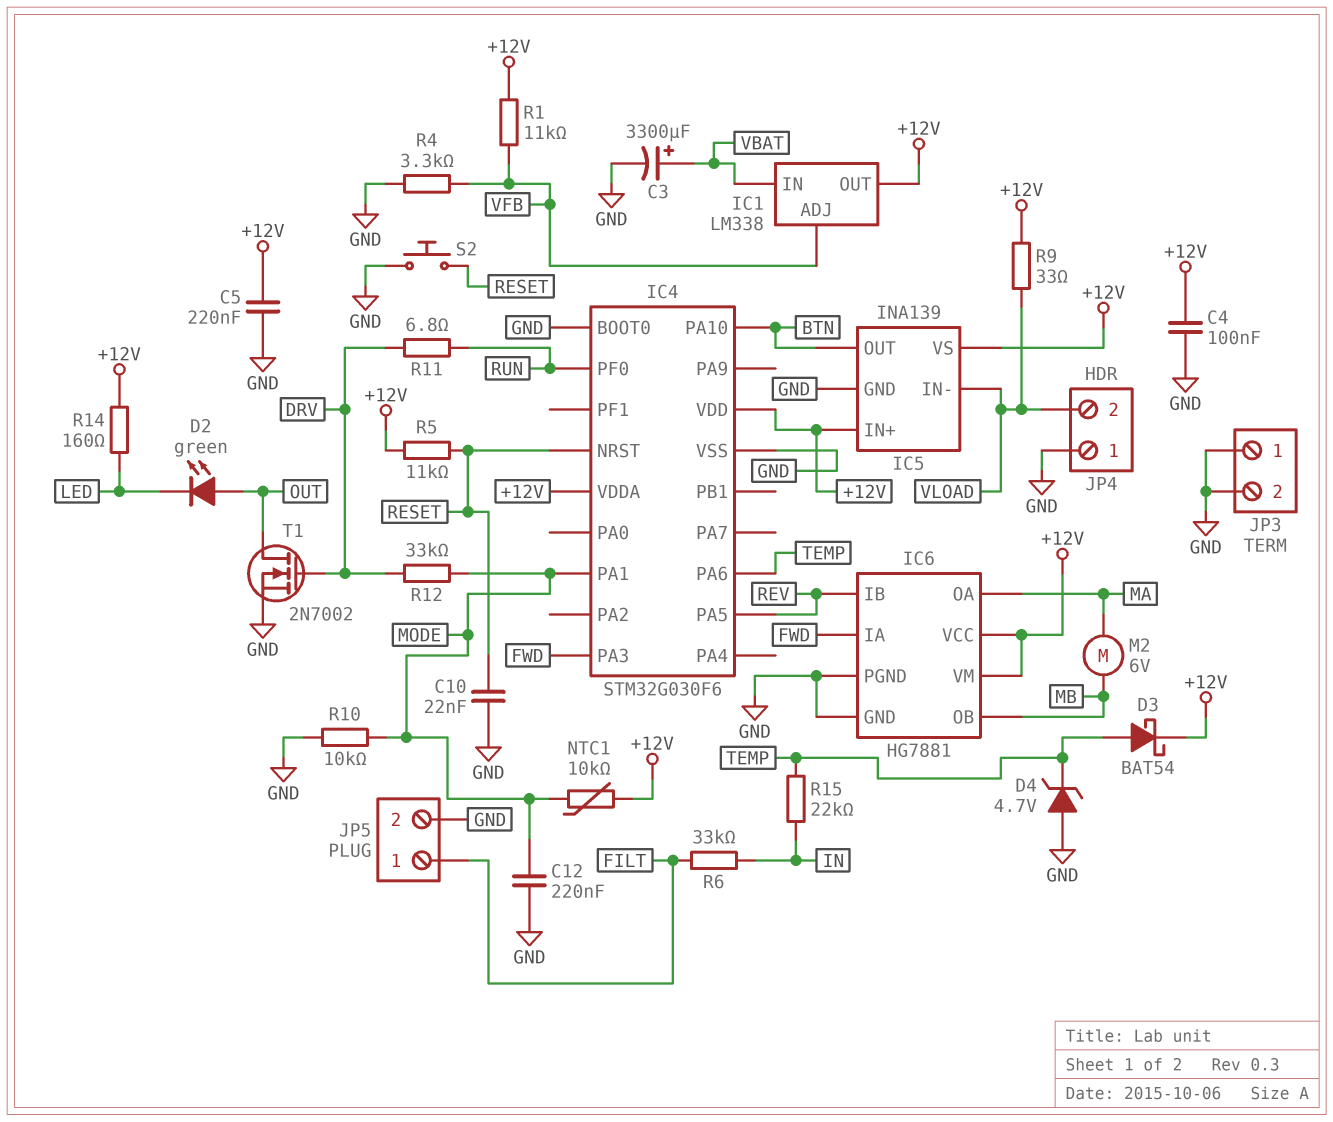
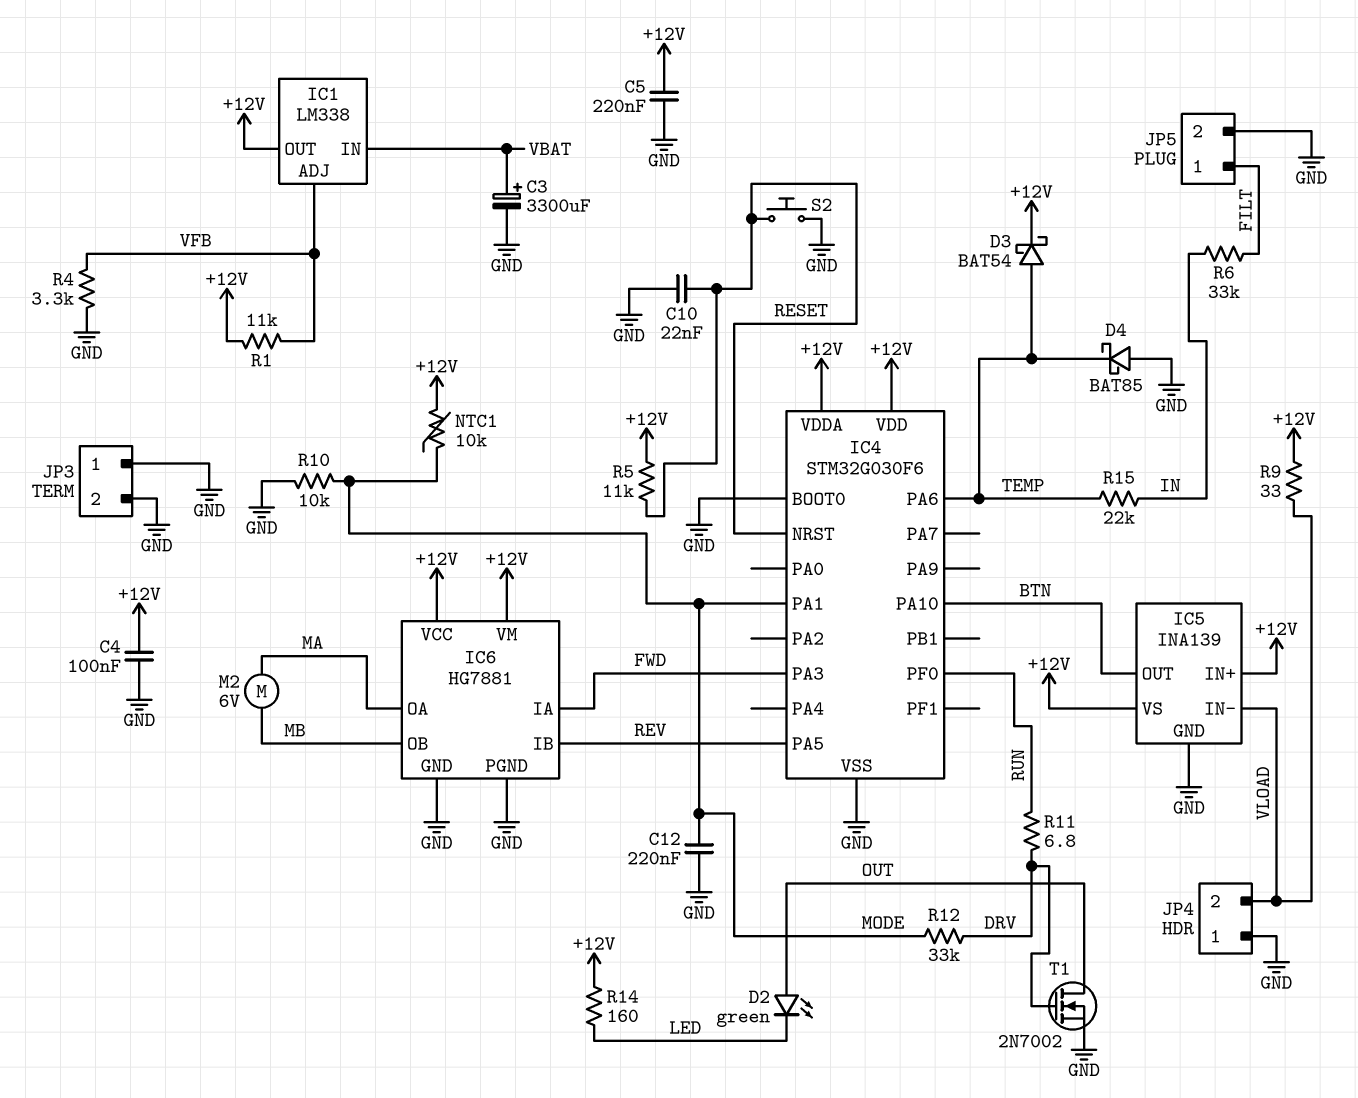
D4: zener 4.7V (A GND, K TEMP) -> schottky BAT85 (A GND, K TEMP)

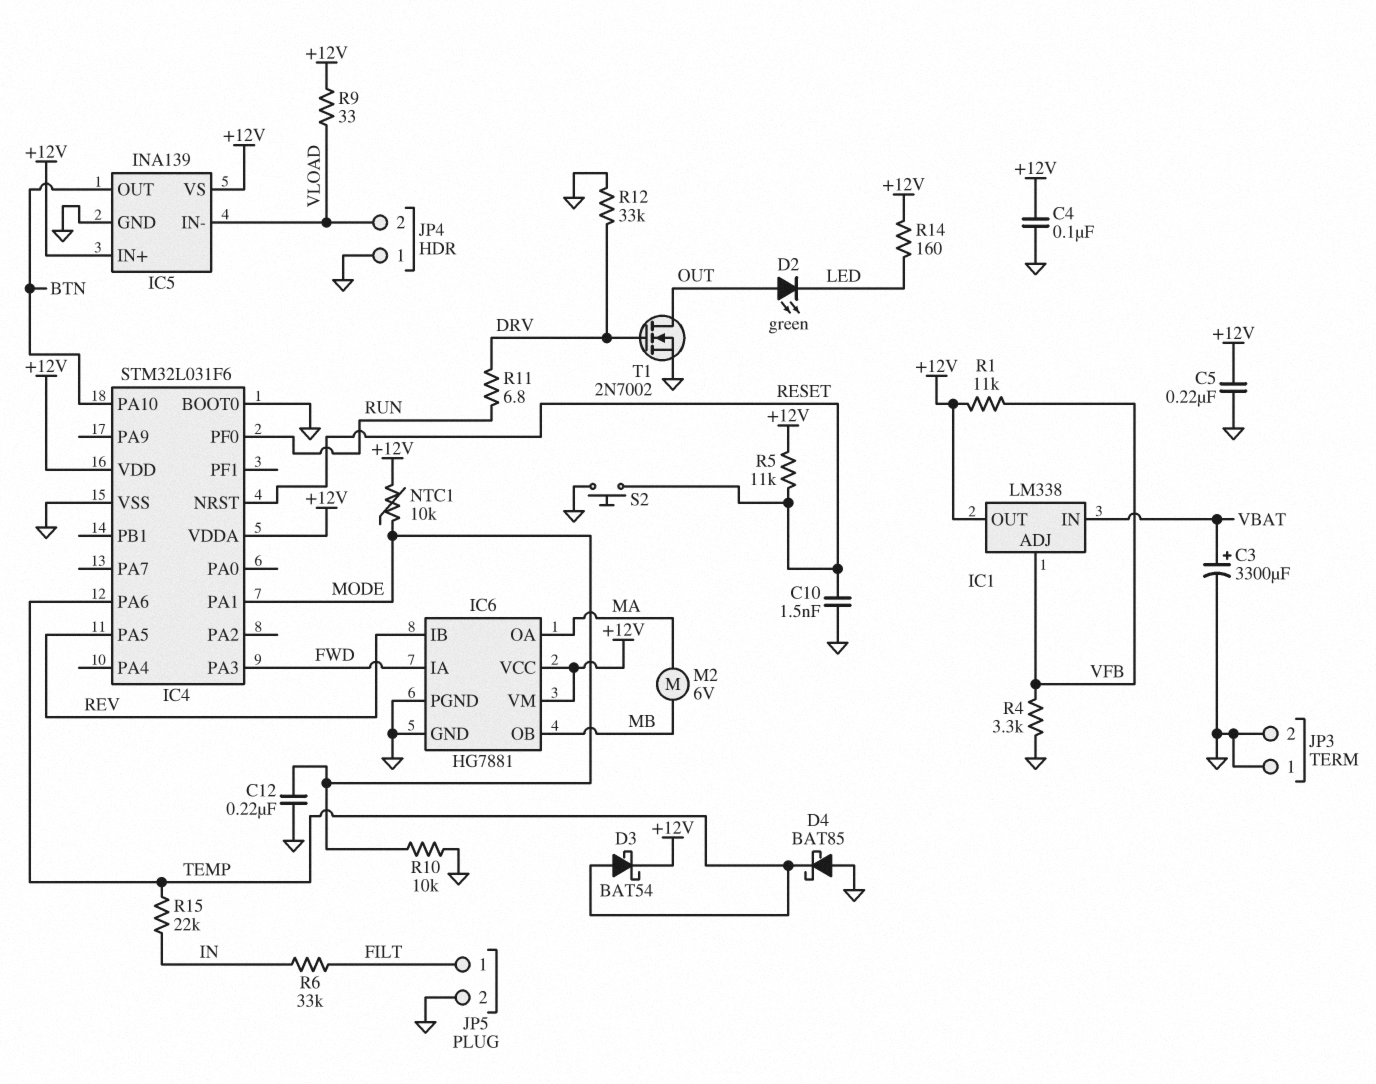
C10: 22nF (GND, RESET) -> 1.5nF (GND, RESET)
IC4: STM32G030F6 -> STM32L031F6
R12: 33k (DRV, MODE) -> 33k (DRV, GND)

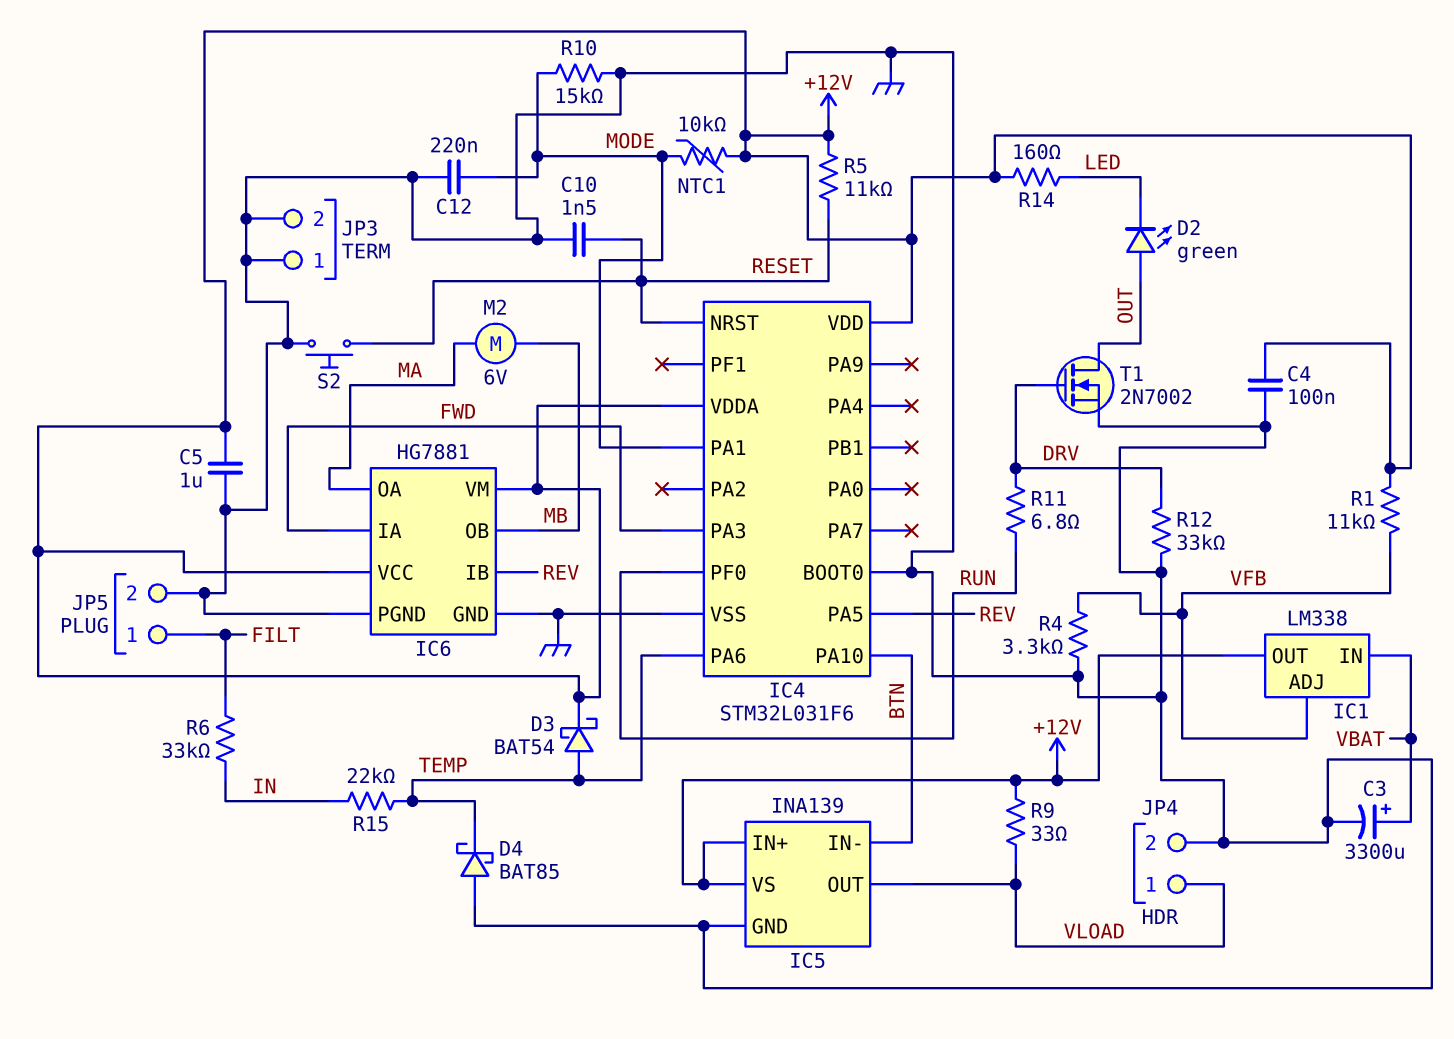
C5: 220nF (+12V, GND) -> 1uF (+12V, GND)
IC5 pin IN-: VLOAD -> BTN
IC5 pin OUT: BTN -> VLOAD
JP4 pin 1: GND -> VLOAD
JP4 pin 2: VLOAD -> GND
R10: 10k (GND, MODE) -> 15k (GND, MODE)

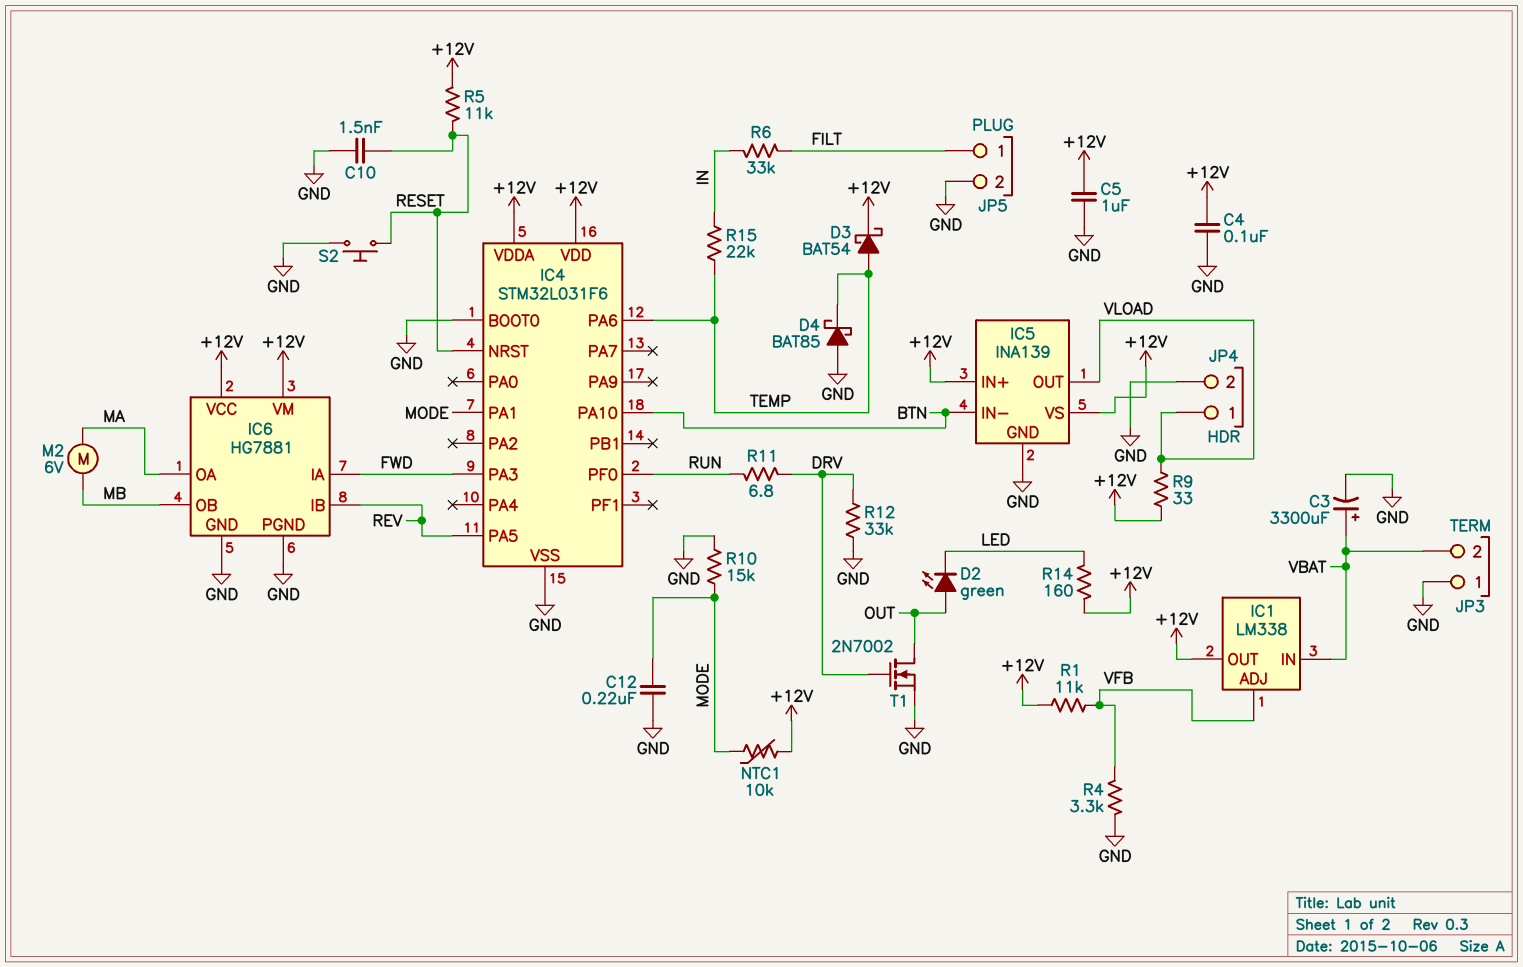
JP3 pin 2: GND -> VBAT

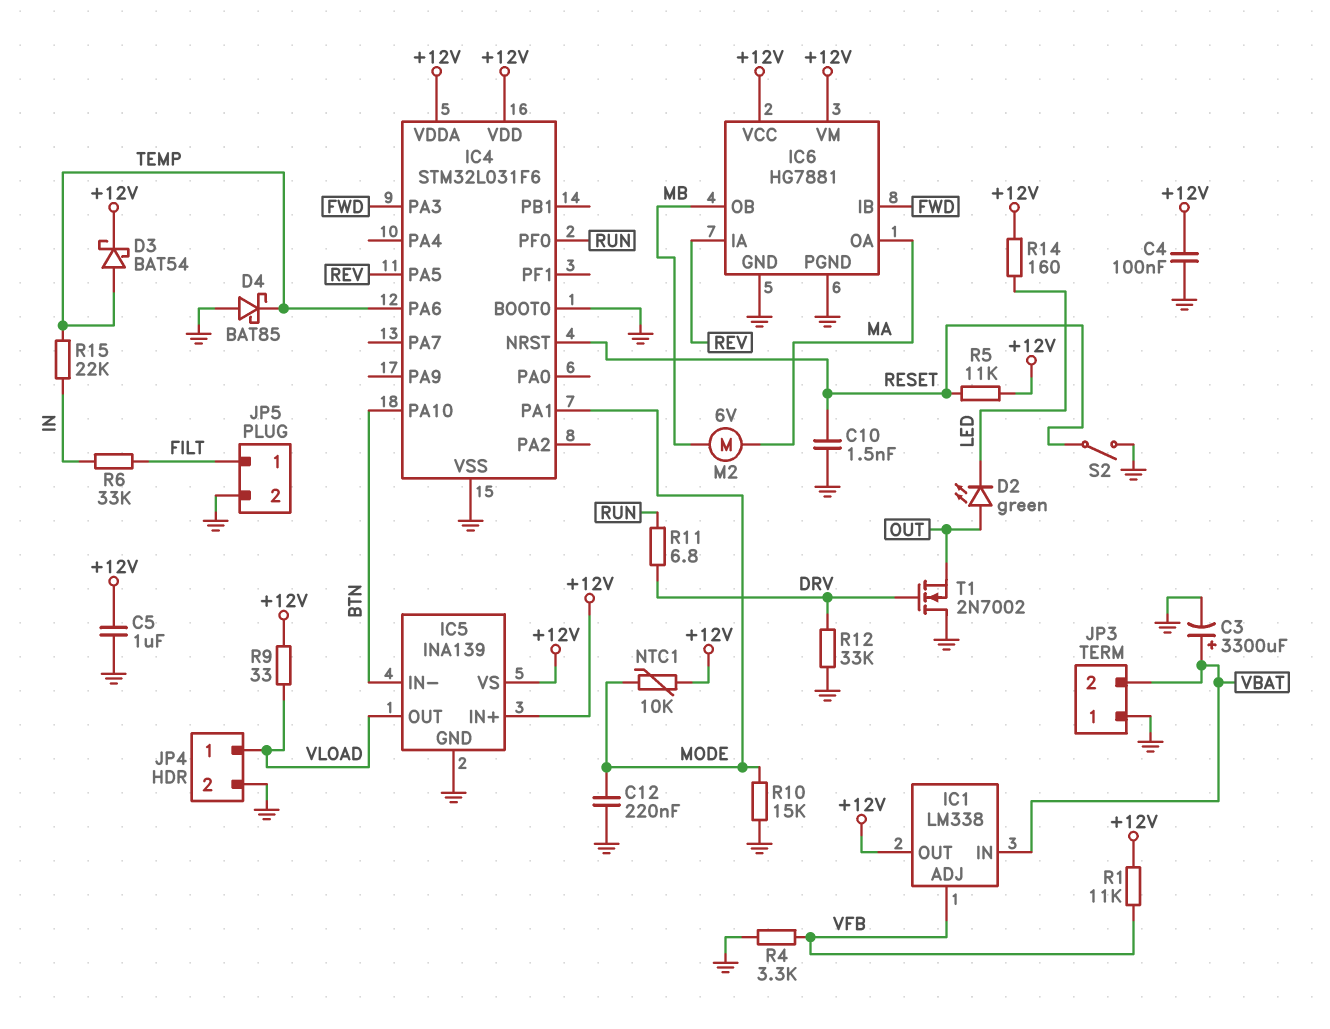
IC6 pin IA: FWD -> REV
IC6 pin IB: REV -> FWD
S2: button (GND, RESET) -> switch (GND, RESET)
T1: NMOS 2N7002 (G DRV, D OUT, S GND) -> NMOS 2N7002 (G DRV, D GND, S OUT)

